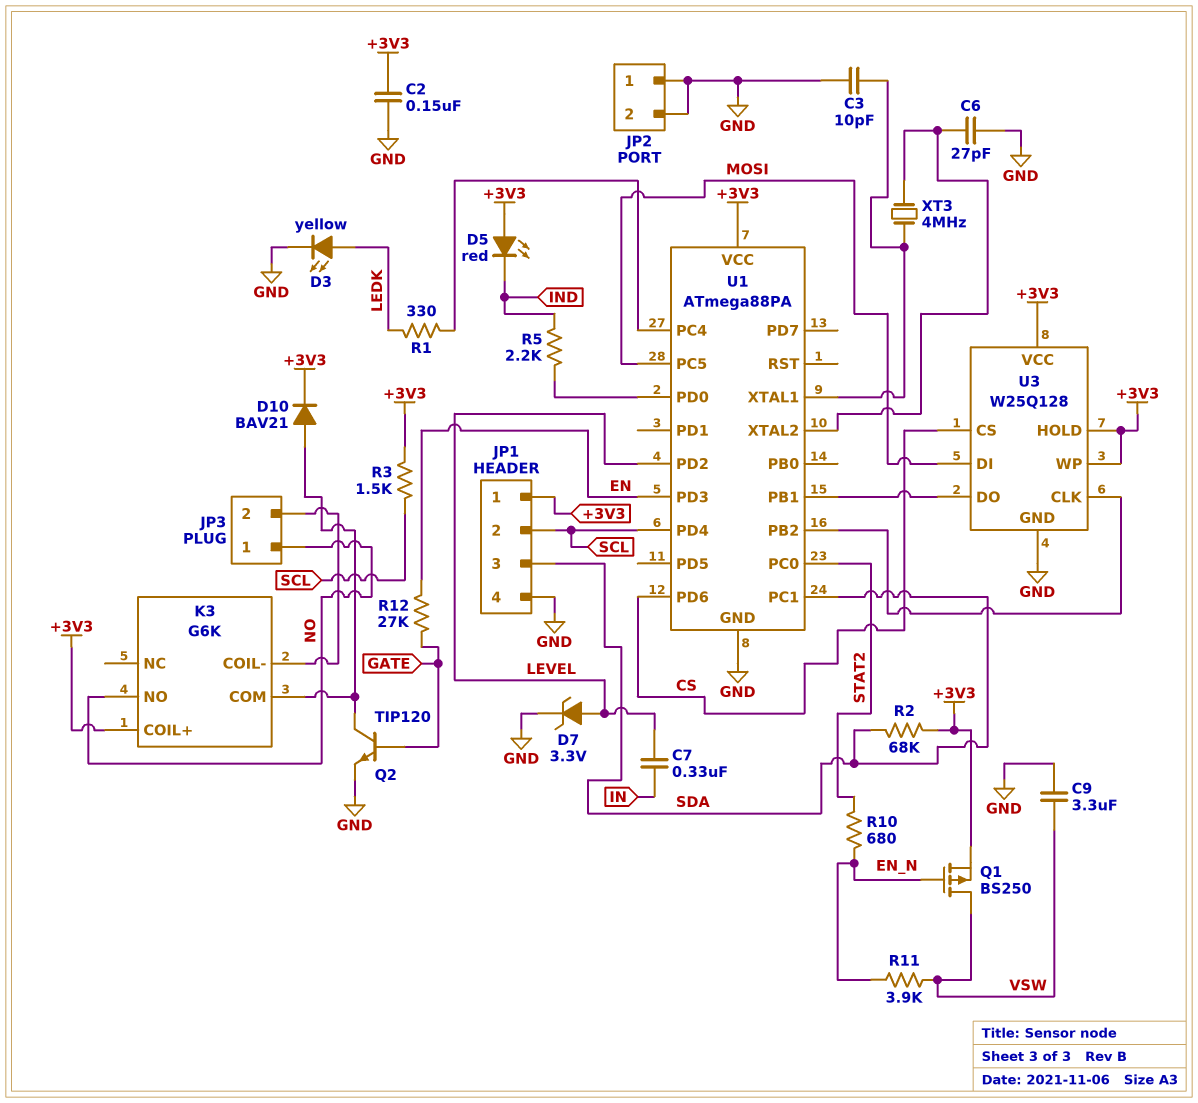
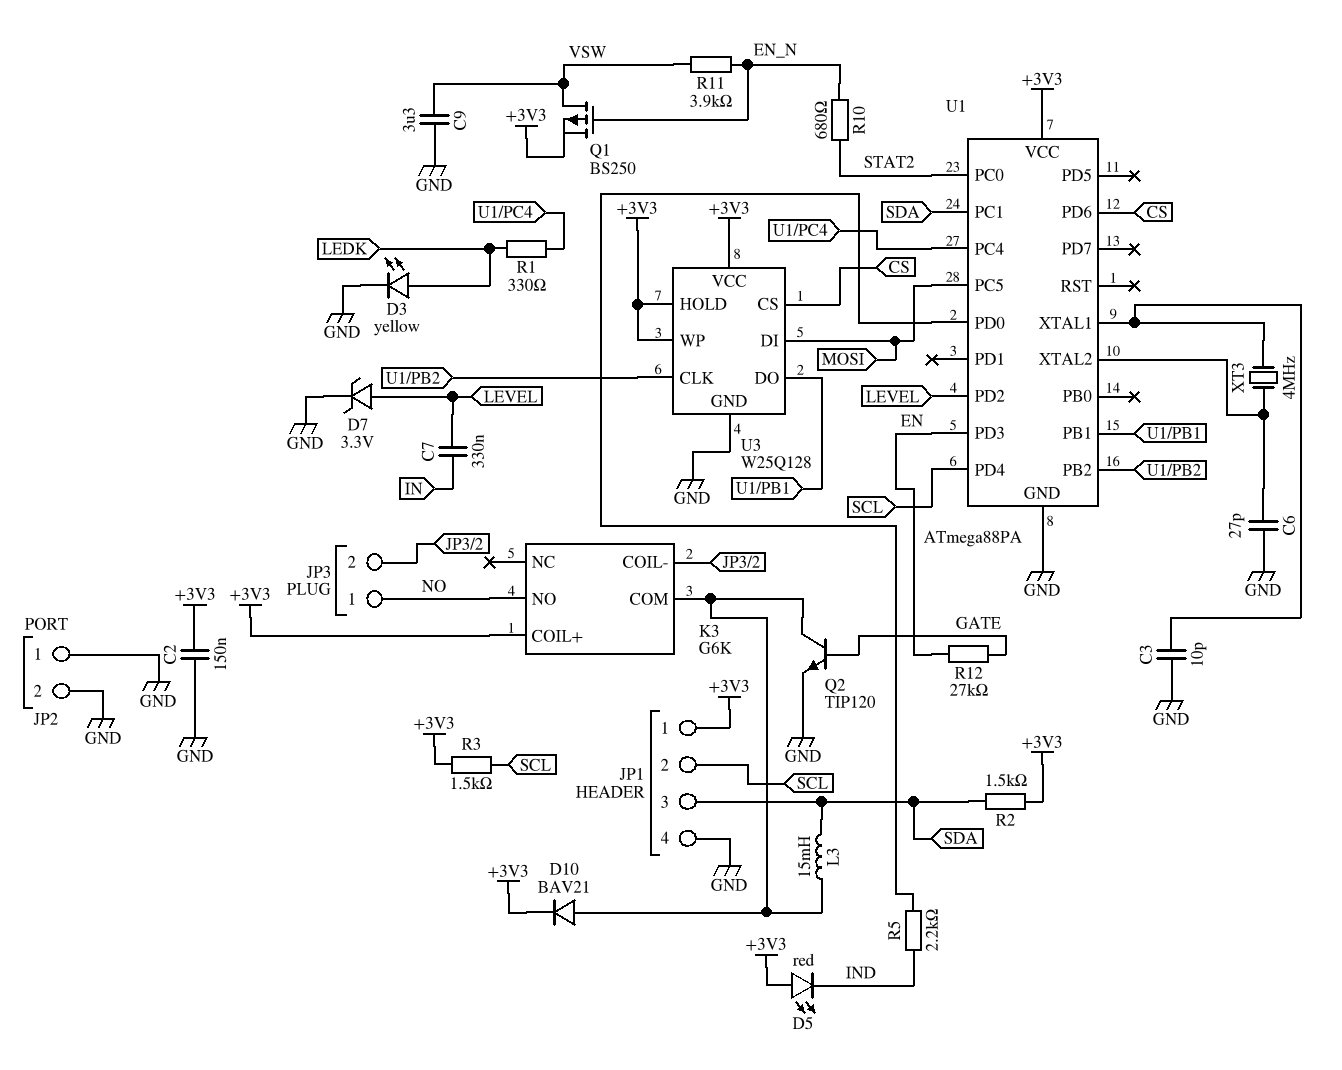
L3: none -> 15mH (K3/COM, SDA)
R2: 68k (+3V3, SDA) -> 1.5k (+3V3, SDA)

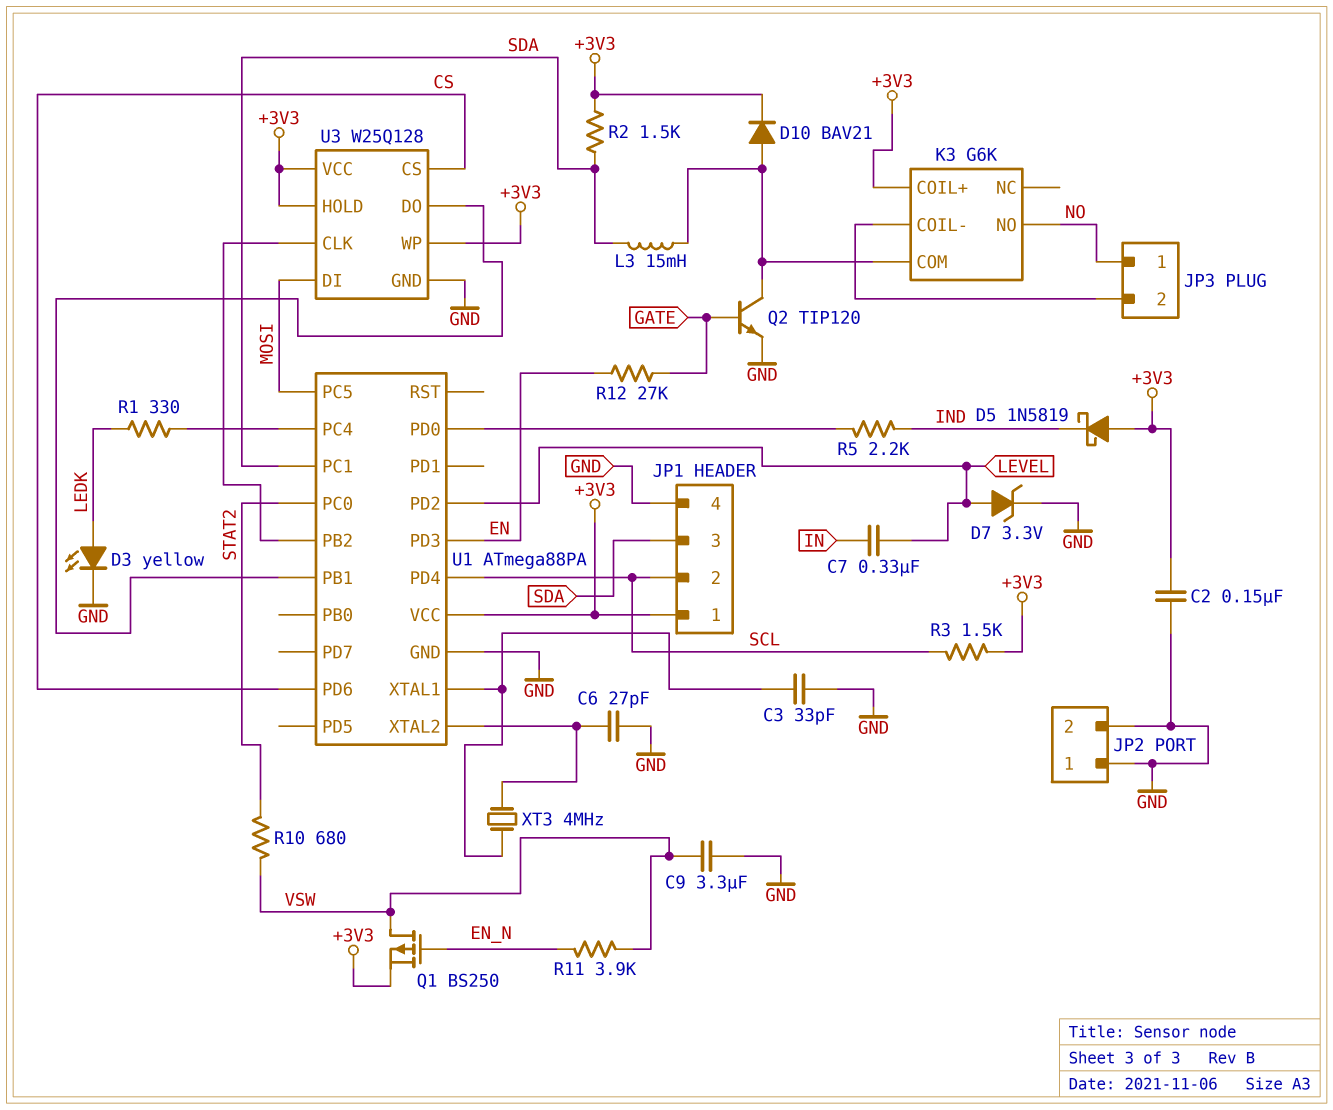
C3: 10pF (GND, U1/XTAL1) -> 33pF (GND, U1/XTAL1)
D5: LED red (A +3V3, K IND) -> schottky 1N5819 (A +3V3, K IND)
R10: 680 (EN_N, STAT2) -> 680 (STAT2, VSW)

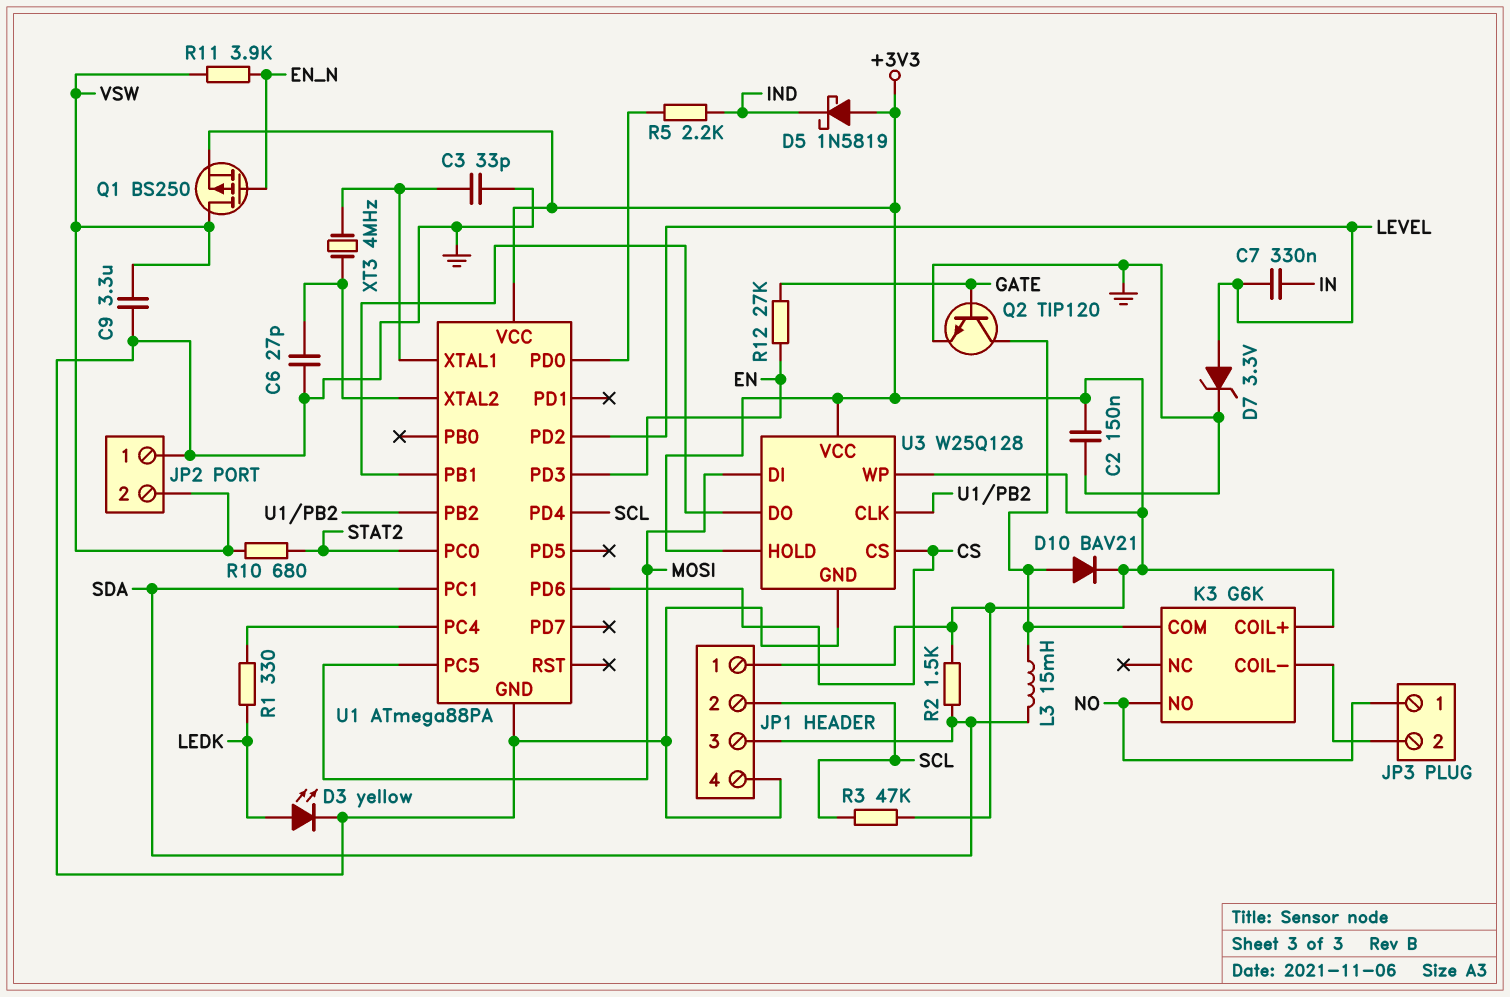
JP2 pin 2: GND -> VSW
R3: 1.5k (+3V3, SCL) -> 47k (+3V3, SCL)

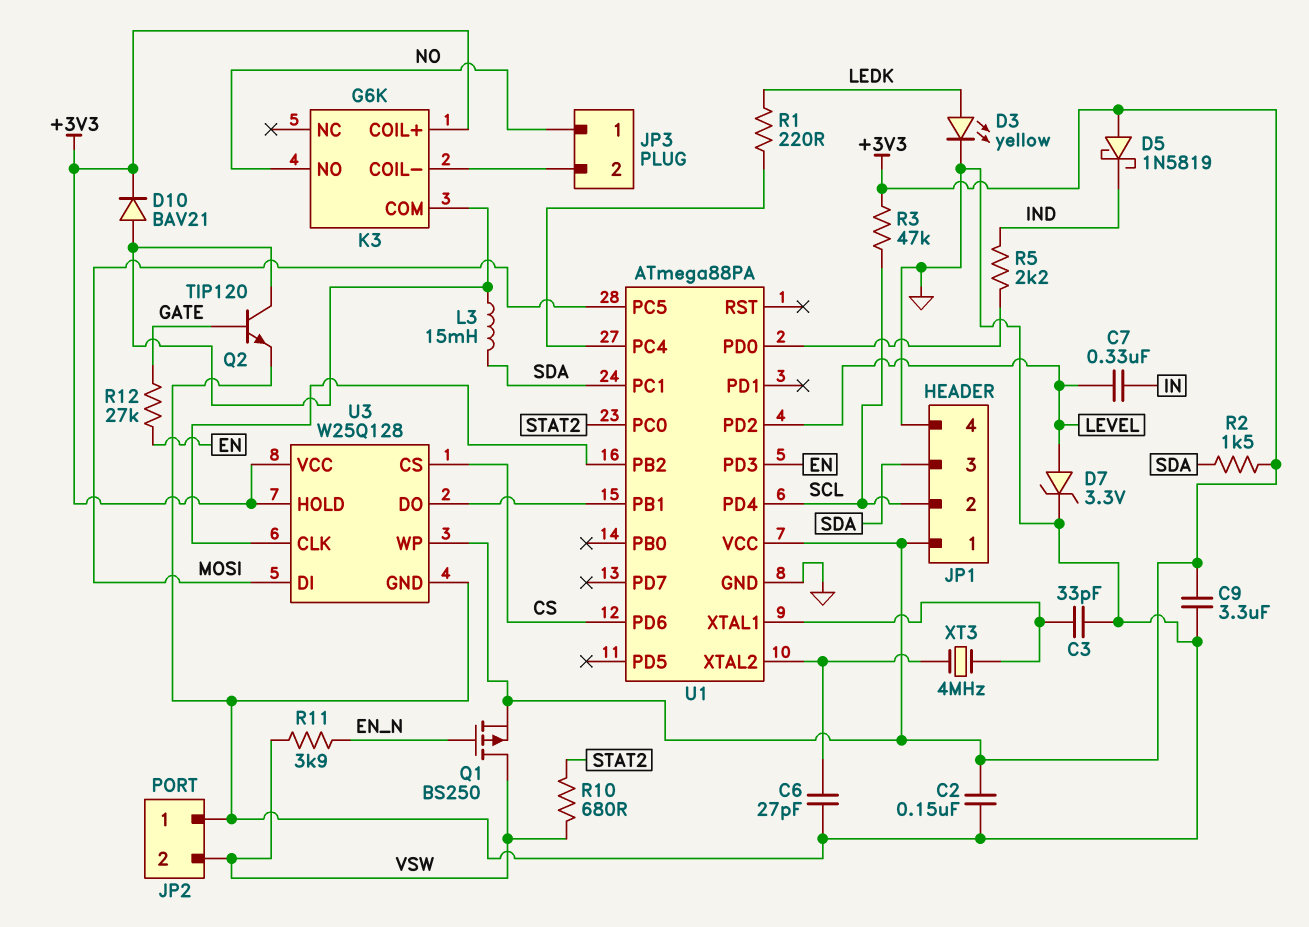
C9: 3.3uF (GND, VSW) -> 3.3uF (+3V3, GND)
R1: 330 (LEDK, U1/PC4) -> 220 (LEDK, U1/PC4)

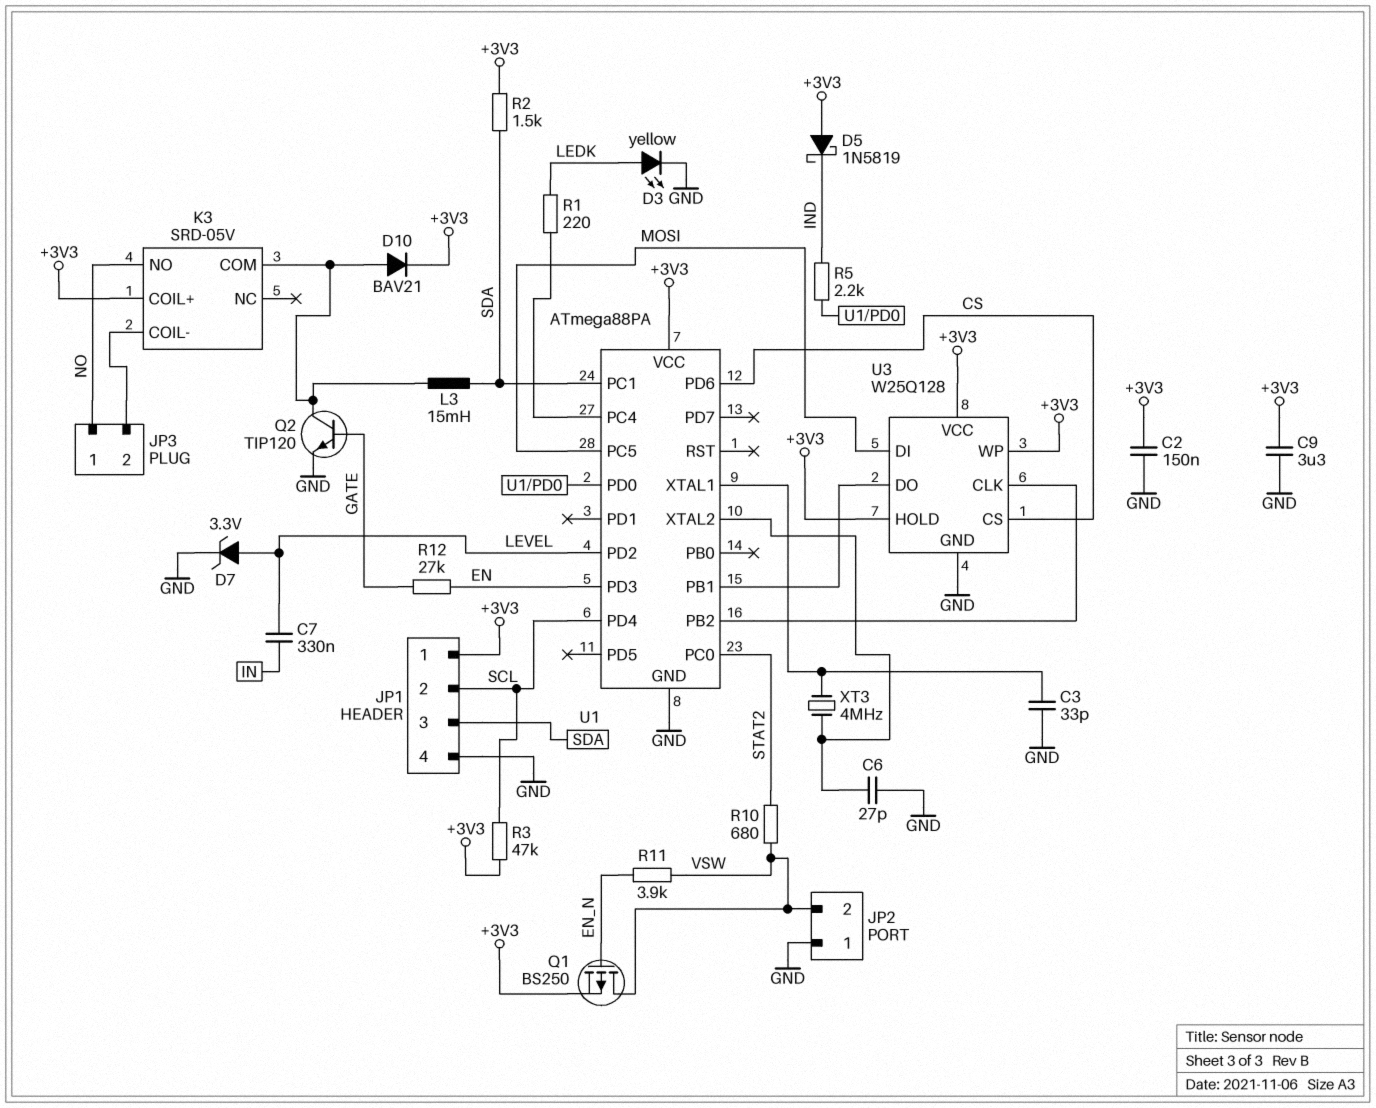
K3: G6K -> SRD-05V

